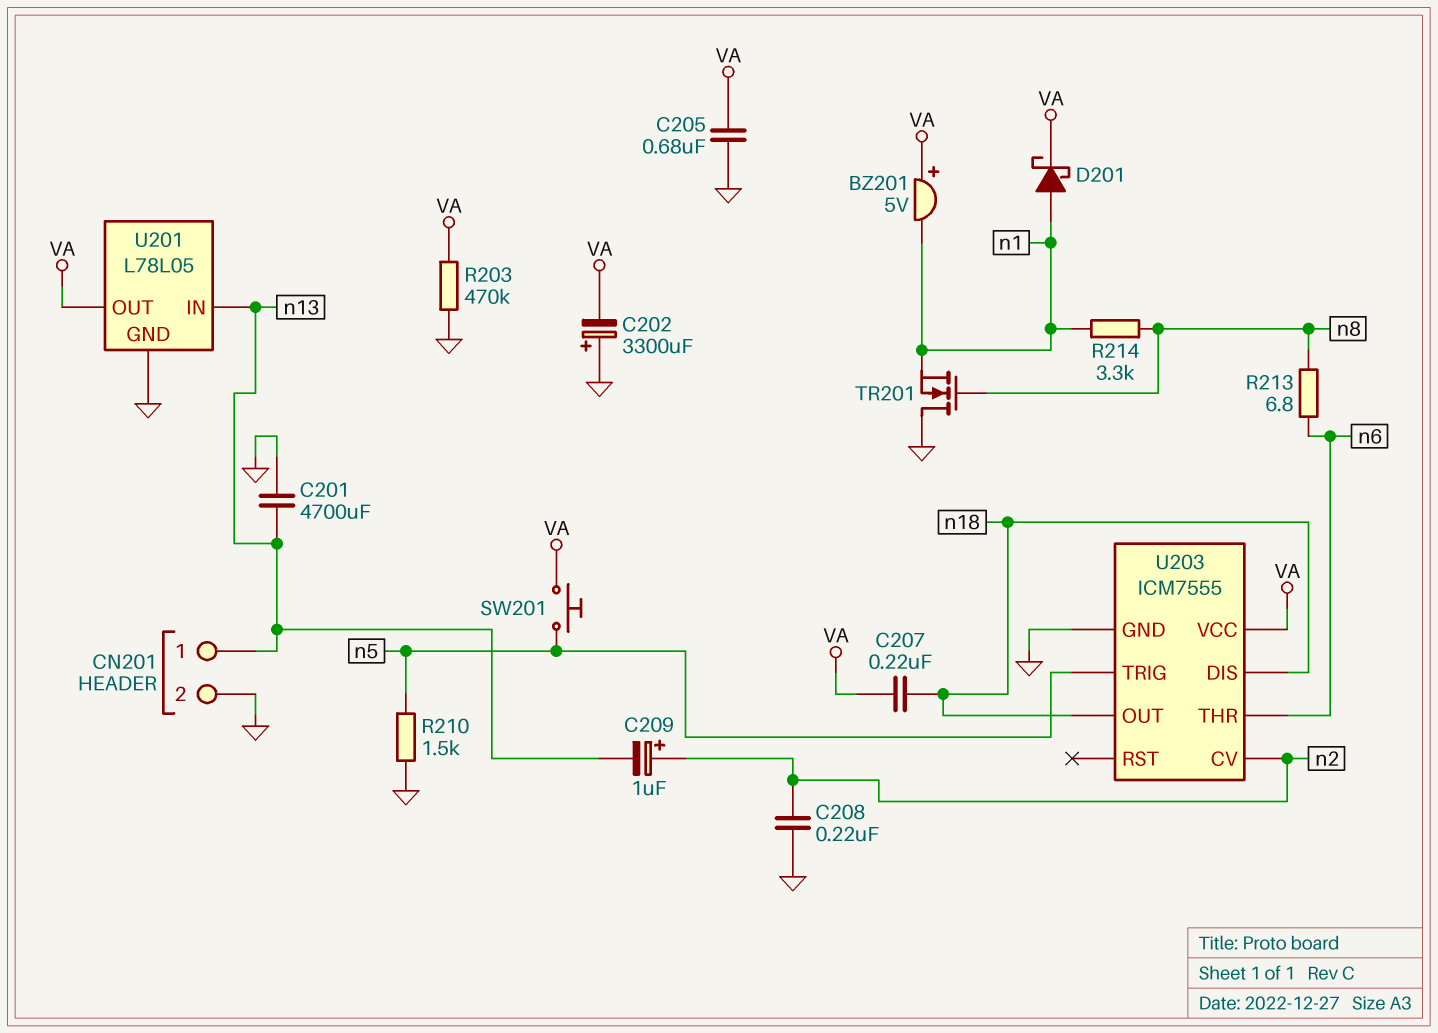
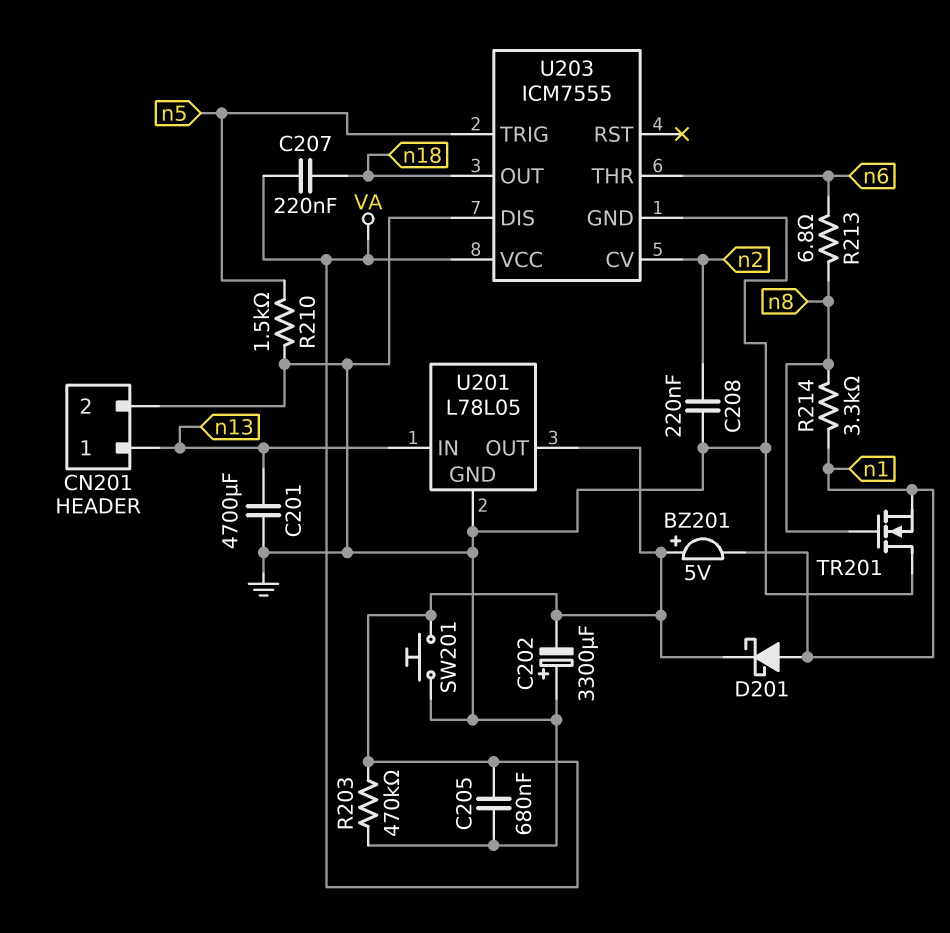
C209: 1uF (plus n2, minus n13) -> none
SW201: button (VA, n5) -> button (GND, VA)
U203 pin DIS: n18 -> GND

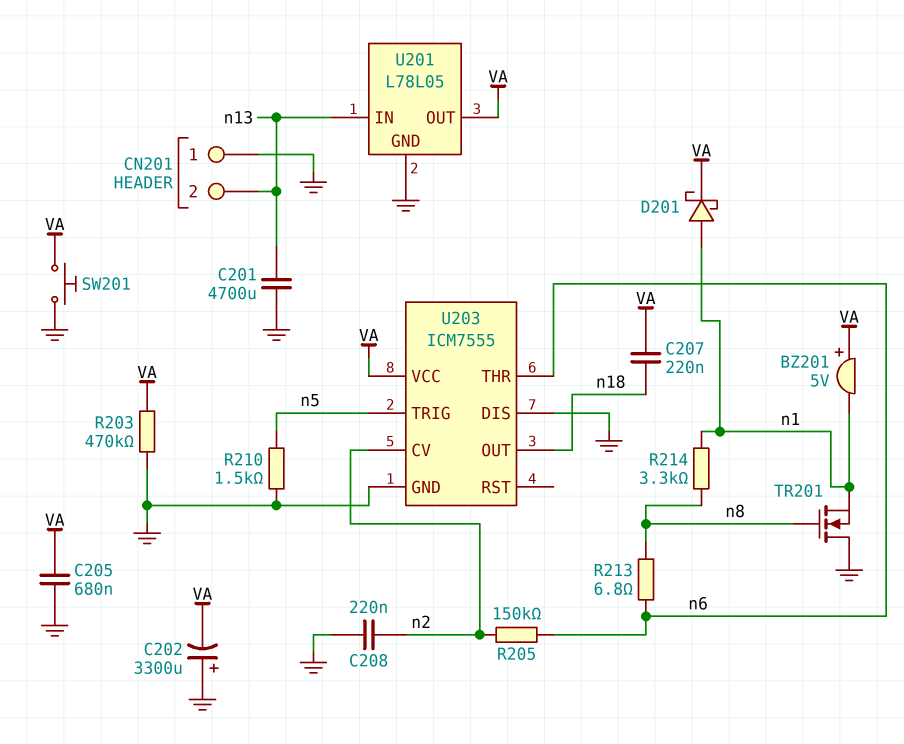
CN201 pin 1: n13 -> GND
CN201 pin 2: GND -> n13
R205: none -> 150k (n2, n6)

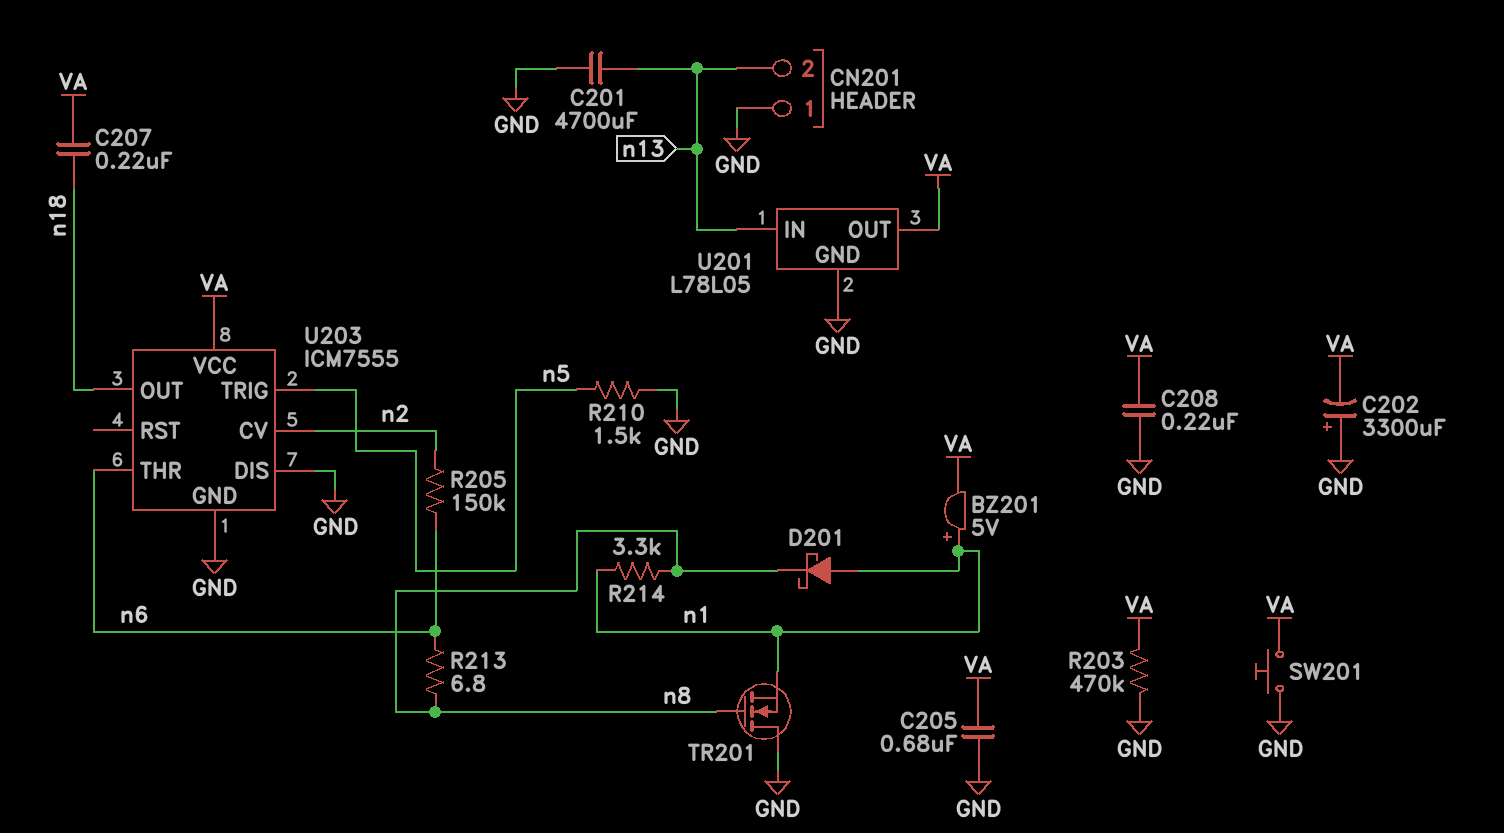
BZ201: buzzer 5V (plus VA, minus n1) -> buzzer 5V (plus n1, minus VA)
C208: 220nF (GND, n2) -> 220nF (GND, VA)
D201: schottky (A n1, K VA) -> schottky (A n1, K n8)

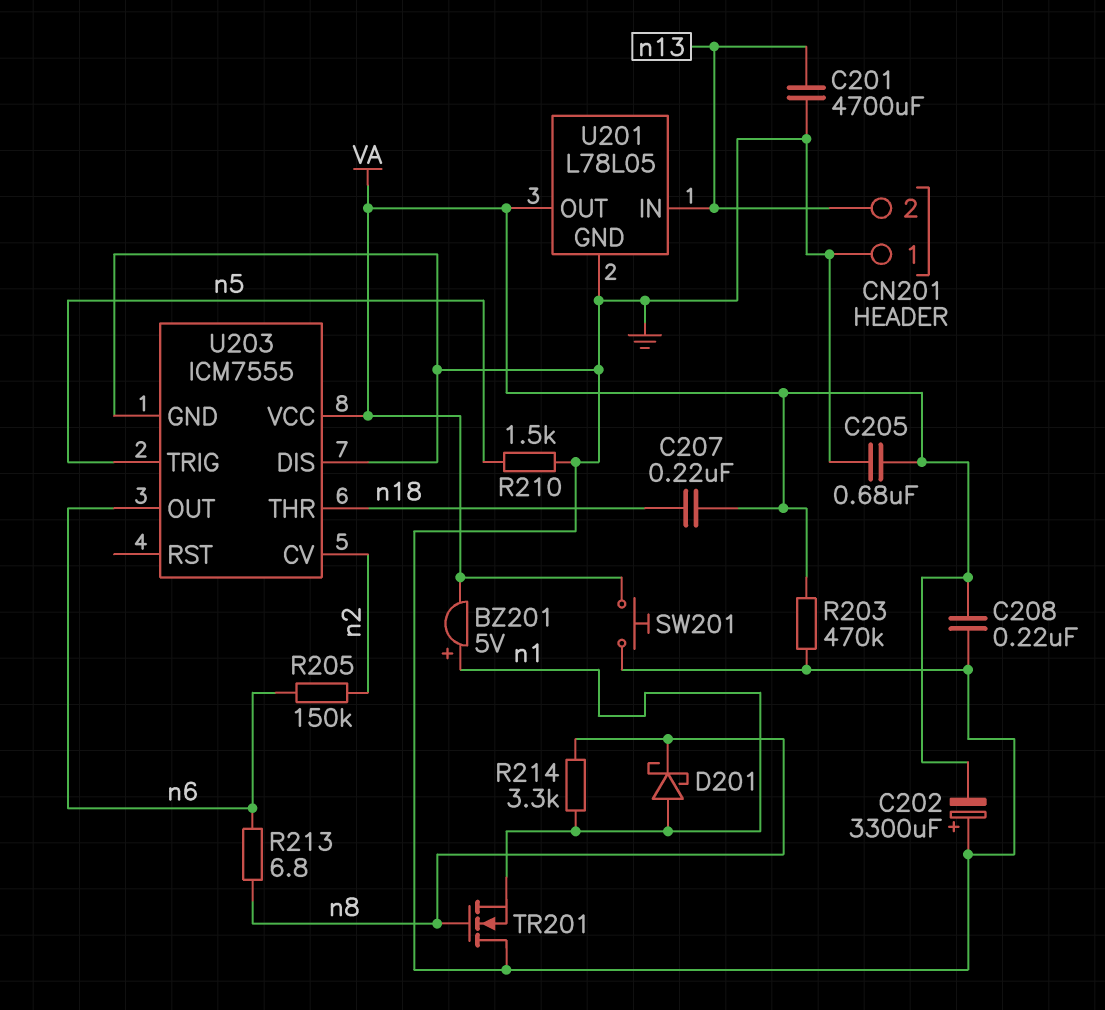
U203 pin OUT: n18 -> n6
U203 pin THR: n6 -> n18

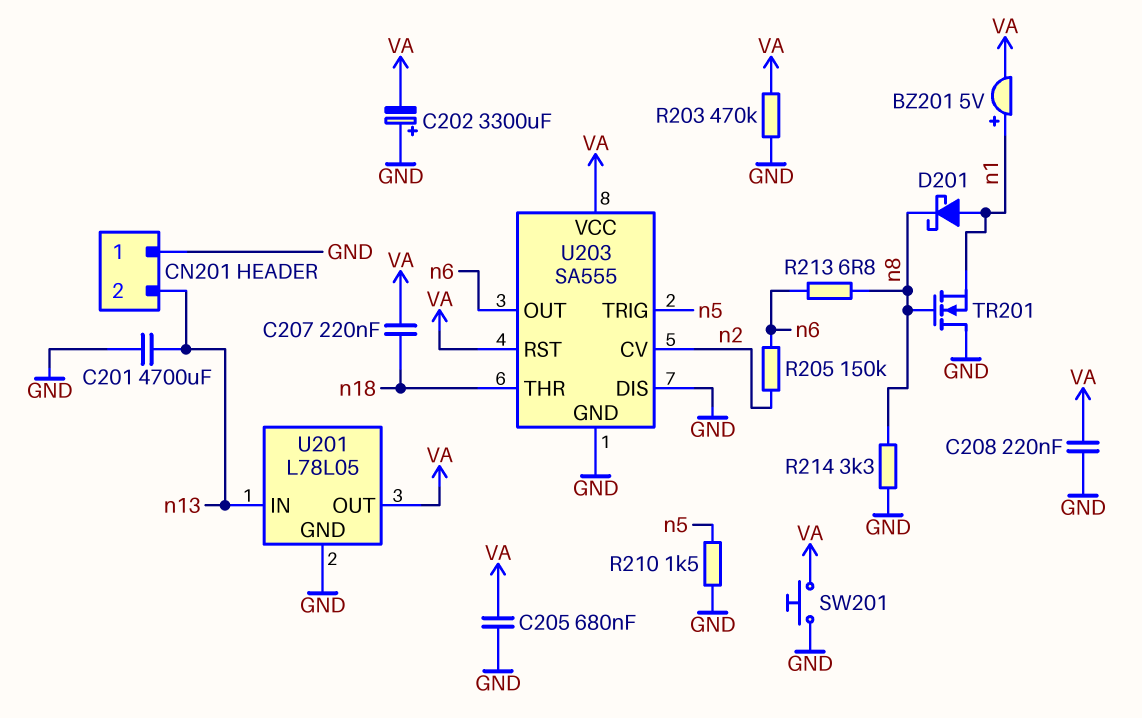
R214: 3.3k (n1, n8) -> 3.3k (GND, n8)
U203: ICM7555 -> SA555
U203 pin RST: none -> VA

